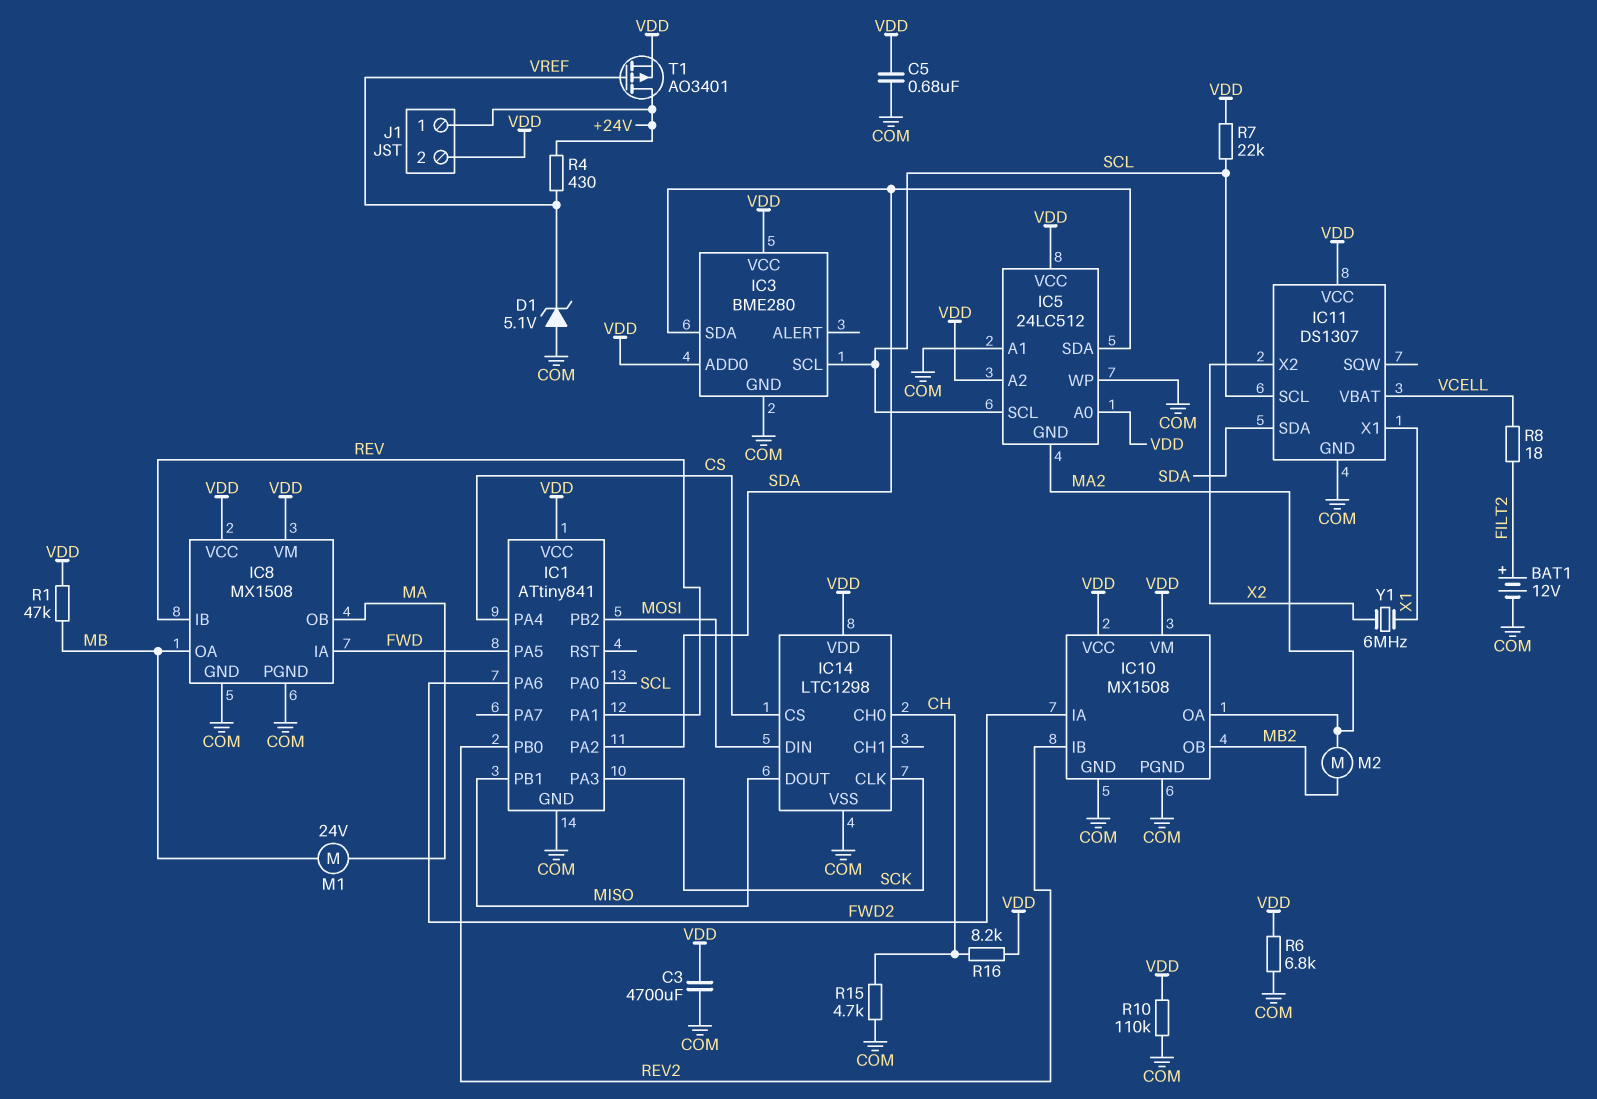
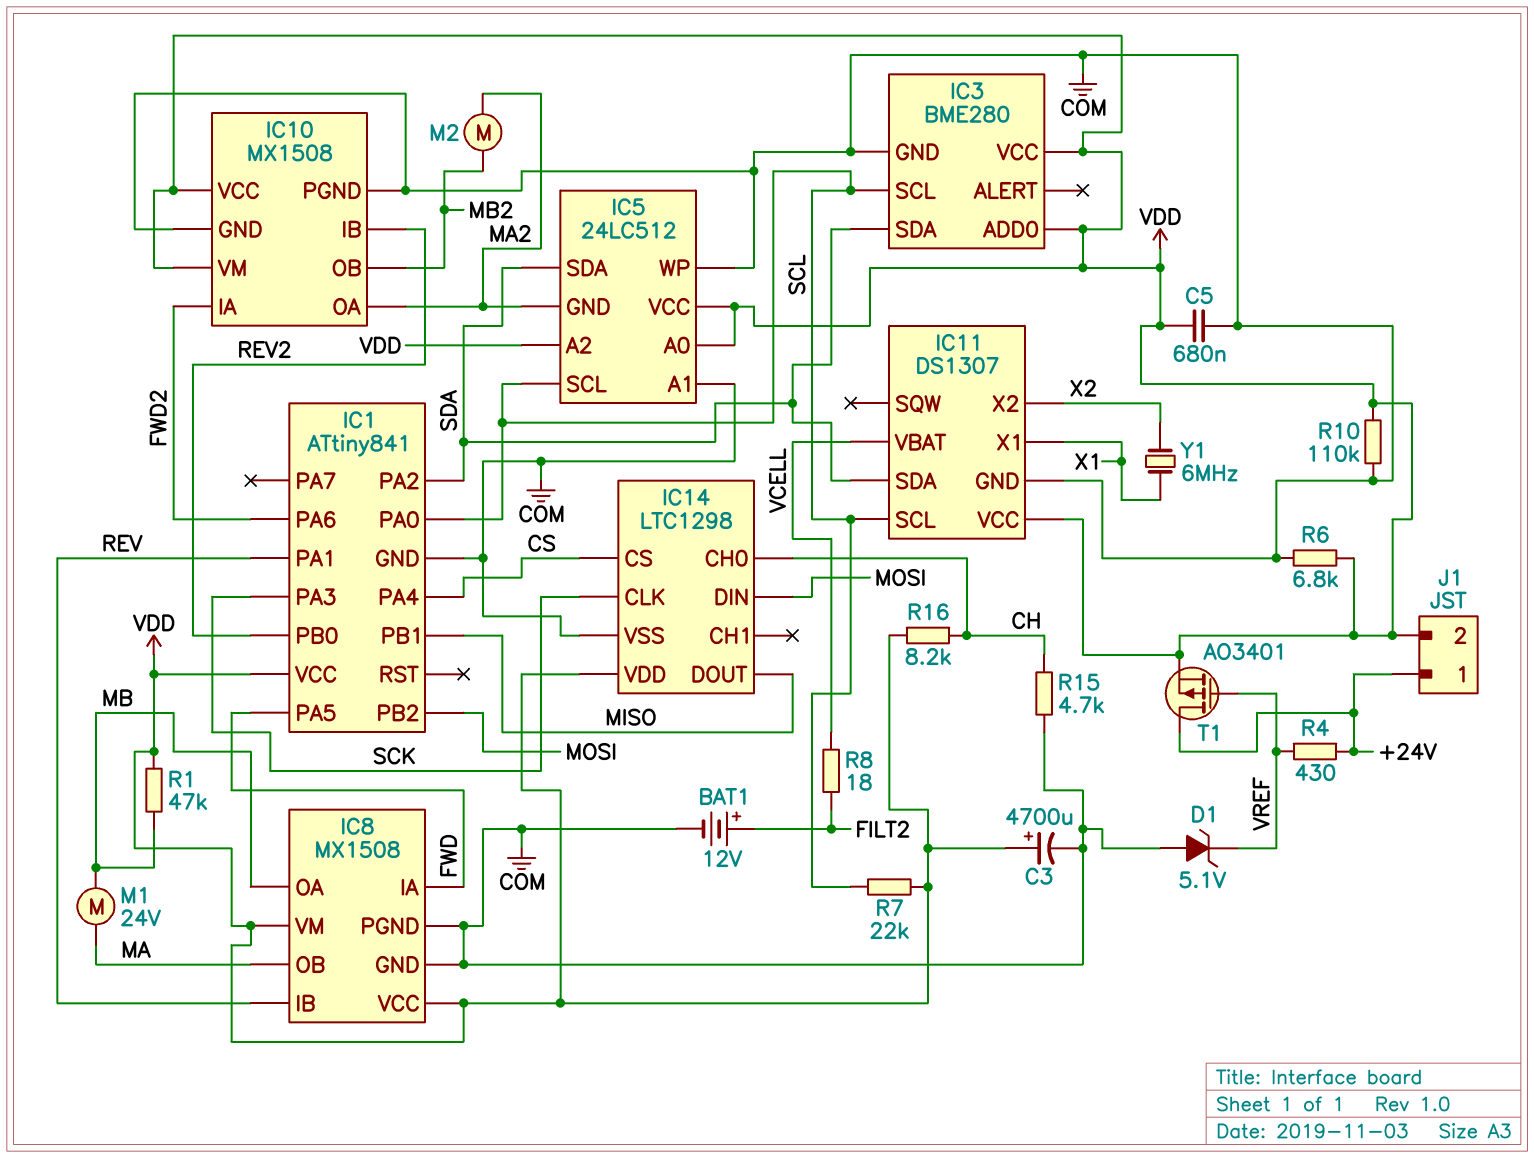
C3: 4700uF (COM, VDD) -> 4700uF (plus VDD, minus COM)

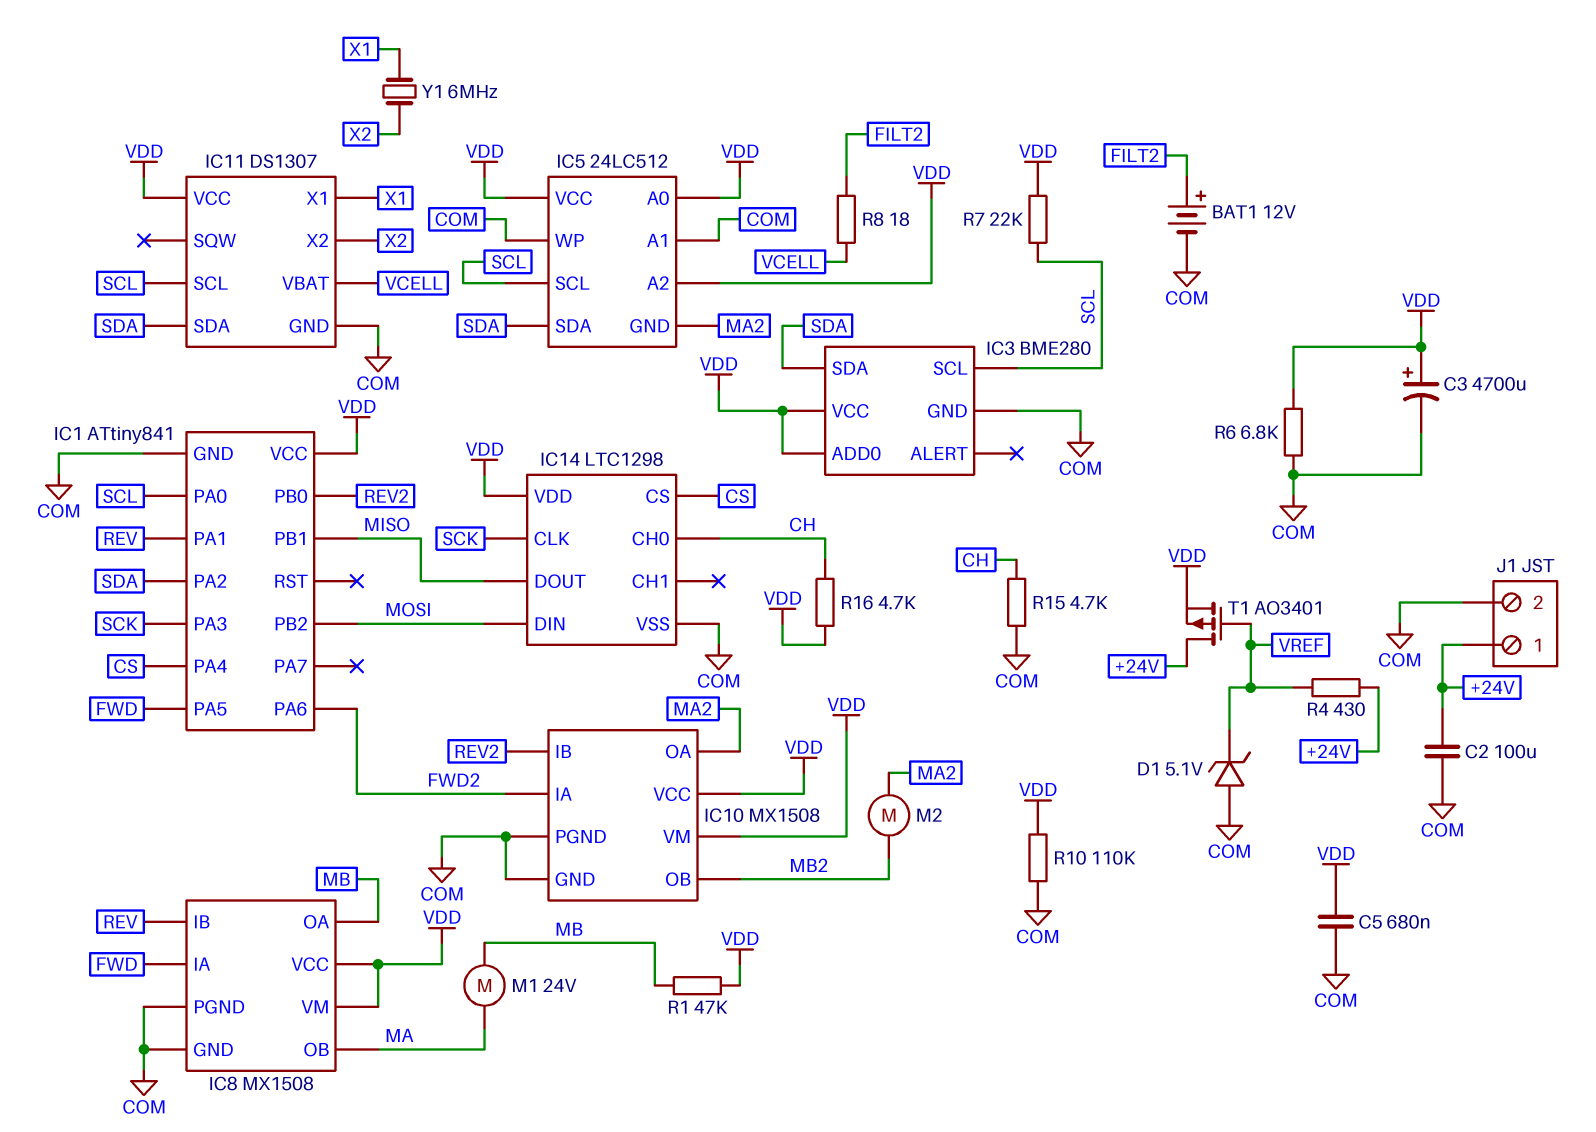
C2: none -> 100uF (+24V, COM)
J1 pin 2: VDD -> COM
R16: 8.2k (CH, VDD) -> 4.7k (CH, VDD)

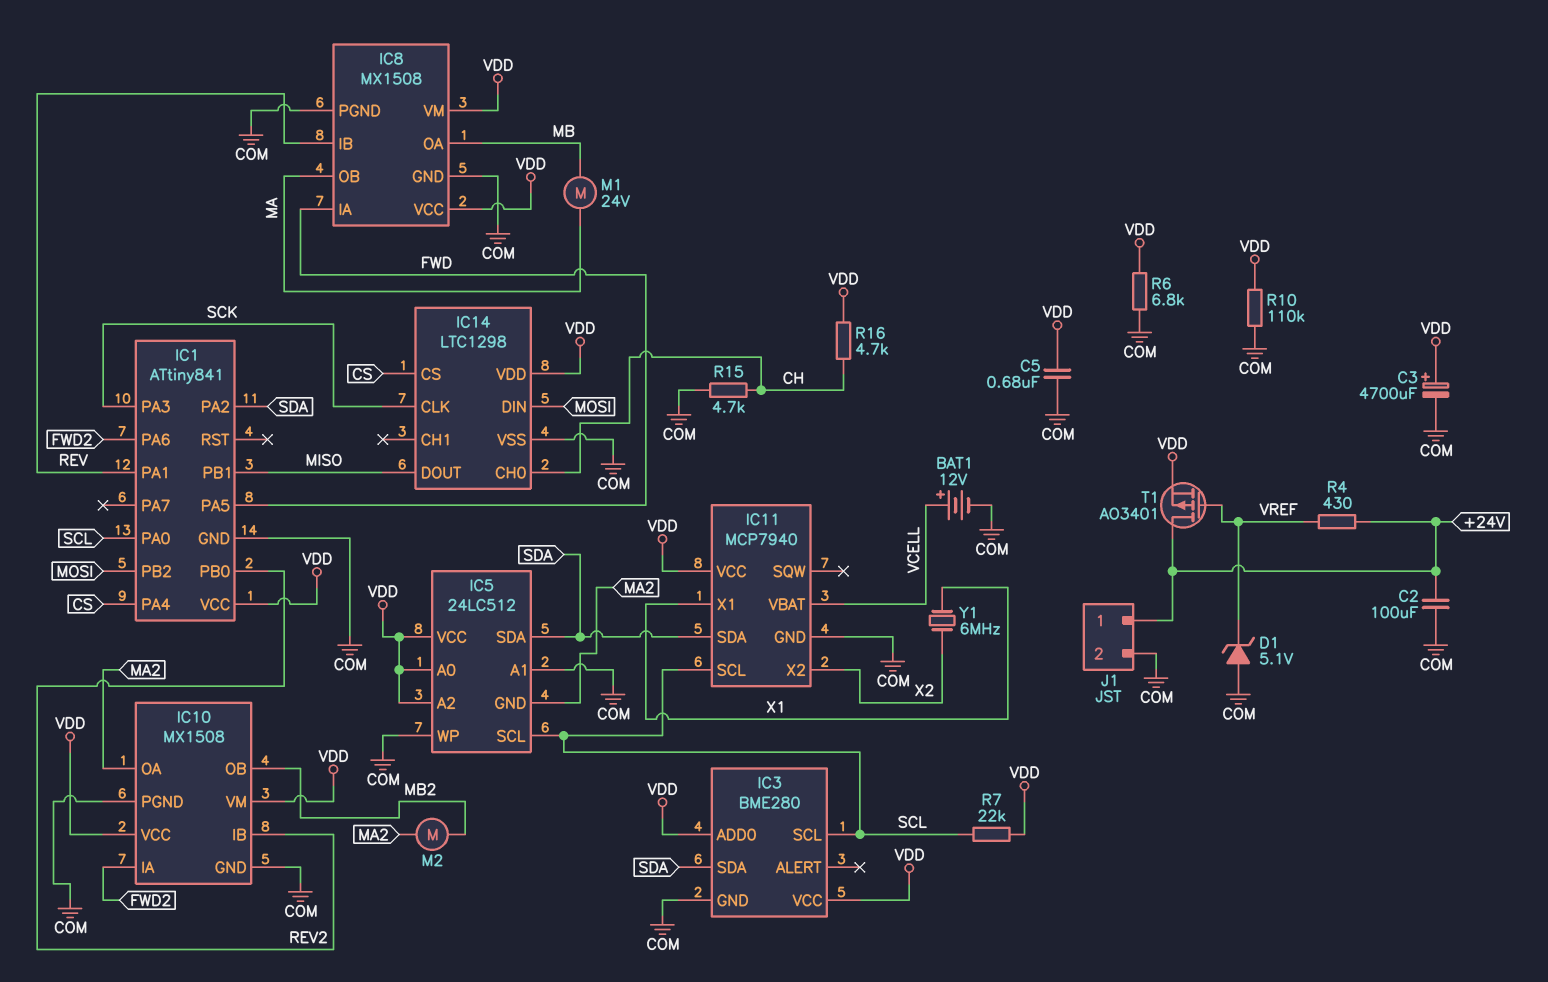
BAT1: 12V (plus FILT2, minus COM) -> 12V (plus VCELL, minus COM)
IC11: DS1307 -> MCP7940
R1: 47k (MB, VDD) -> none
R8: 18 (FILT2, VCELL) -> none

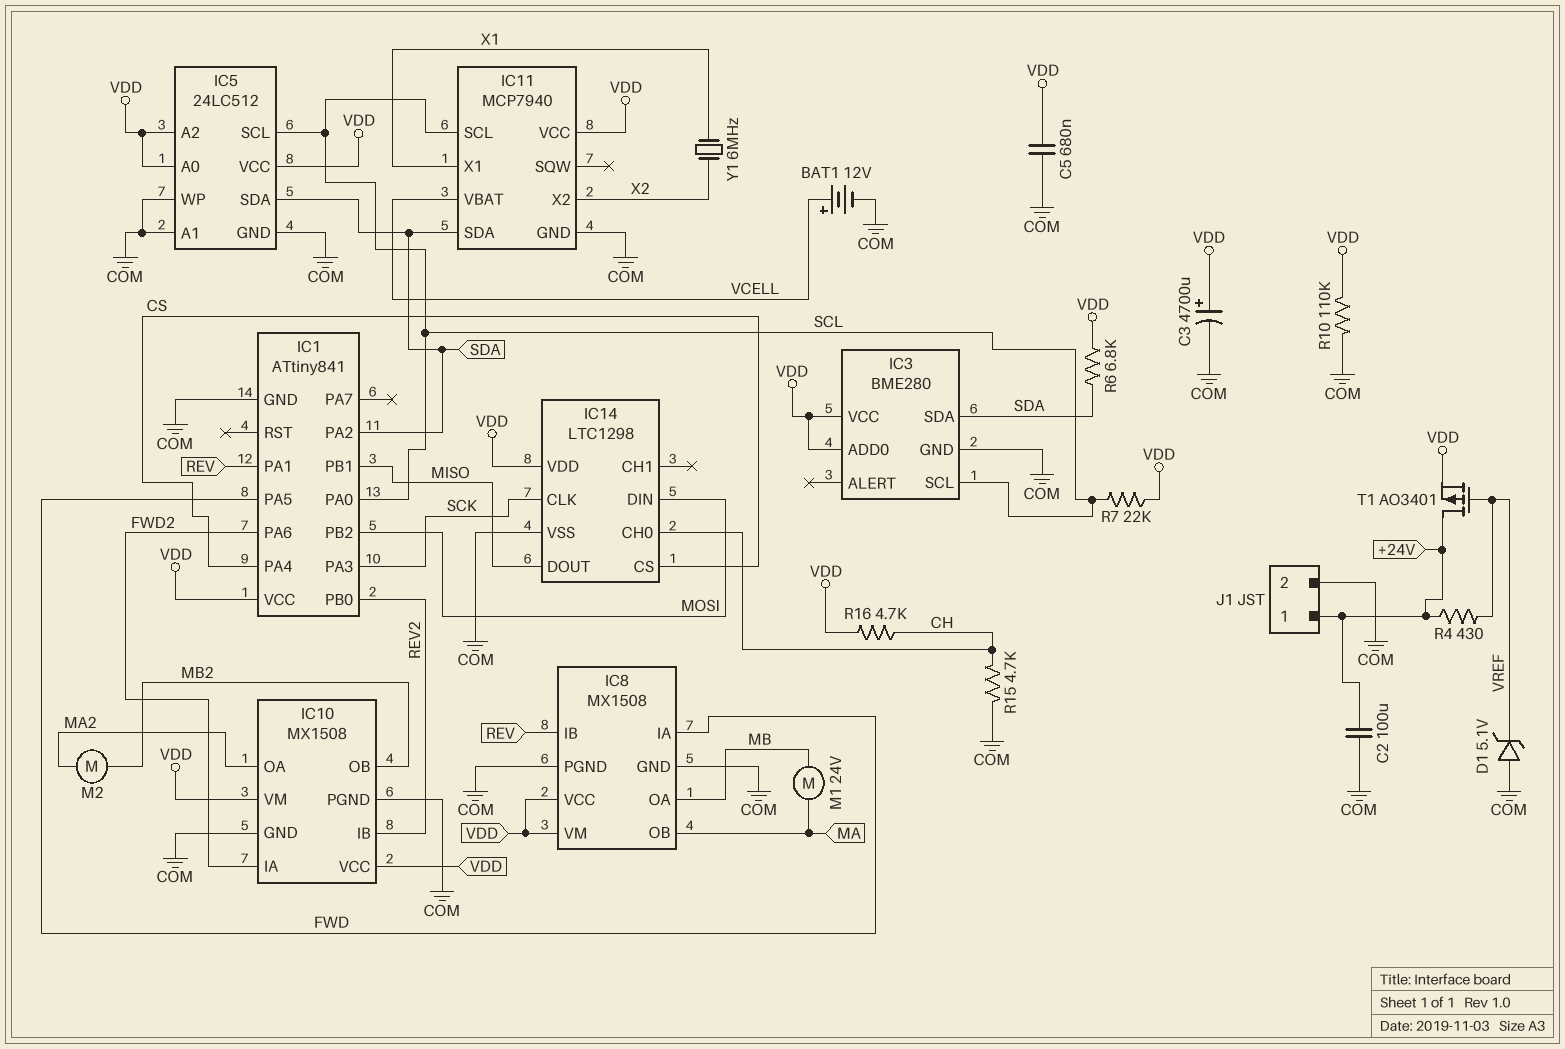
IC5 pin GND: MA2 -> COM
R6: 6.8k (COM, VDD) -> 6.8k (SDA, VDD)

